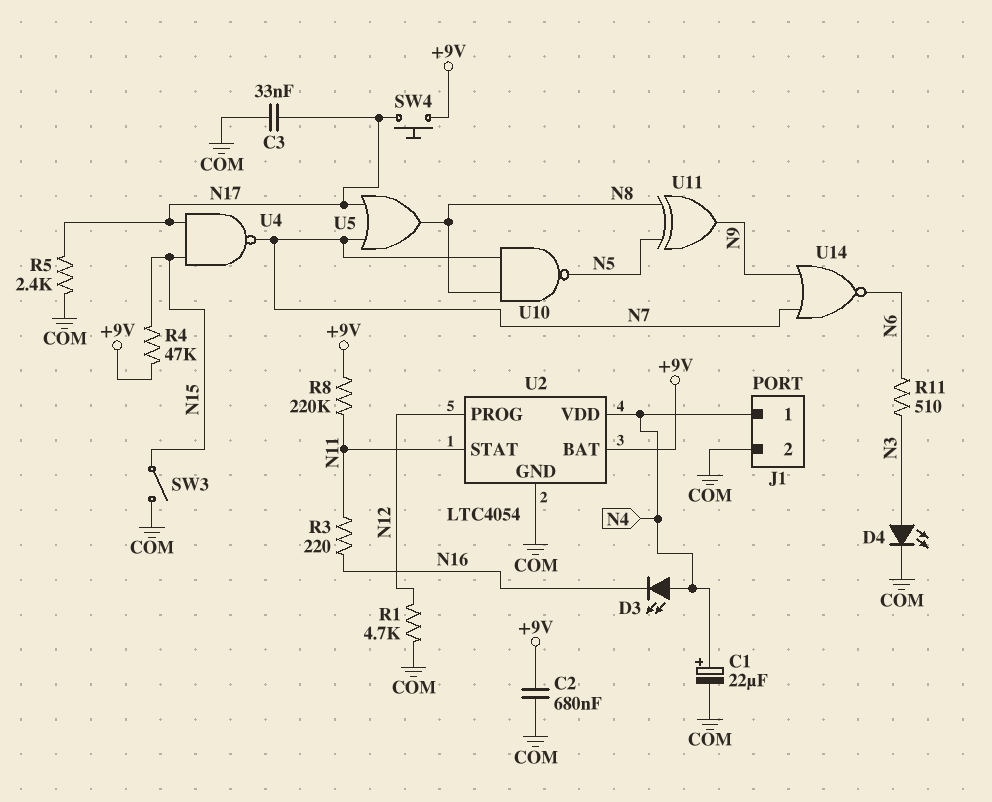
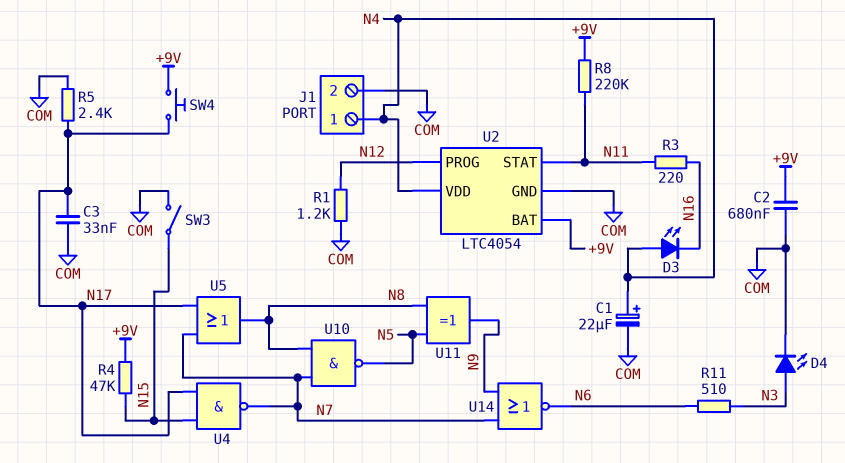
R1: 4.7k (COM, N12) -> 1.2k (COM, N12)

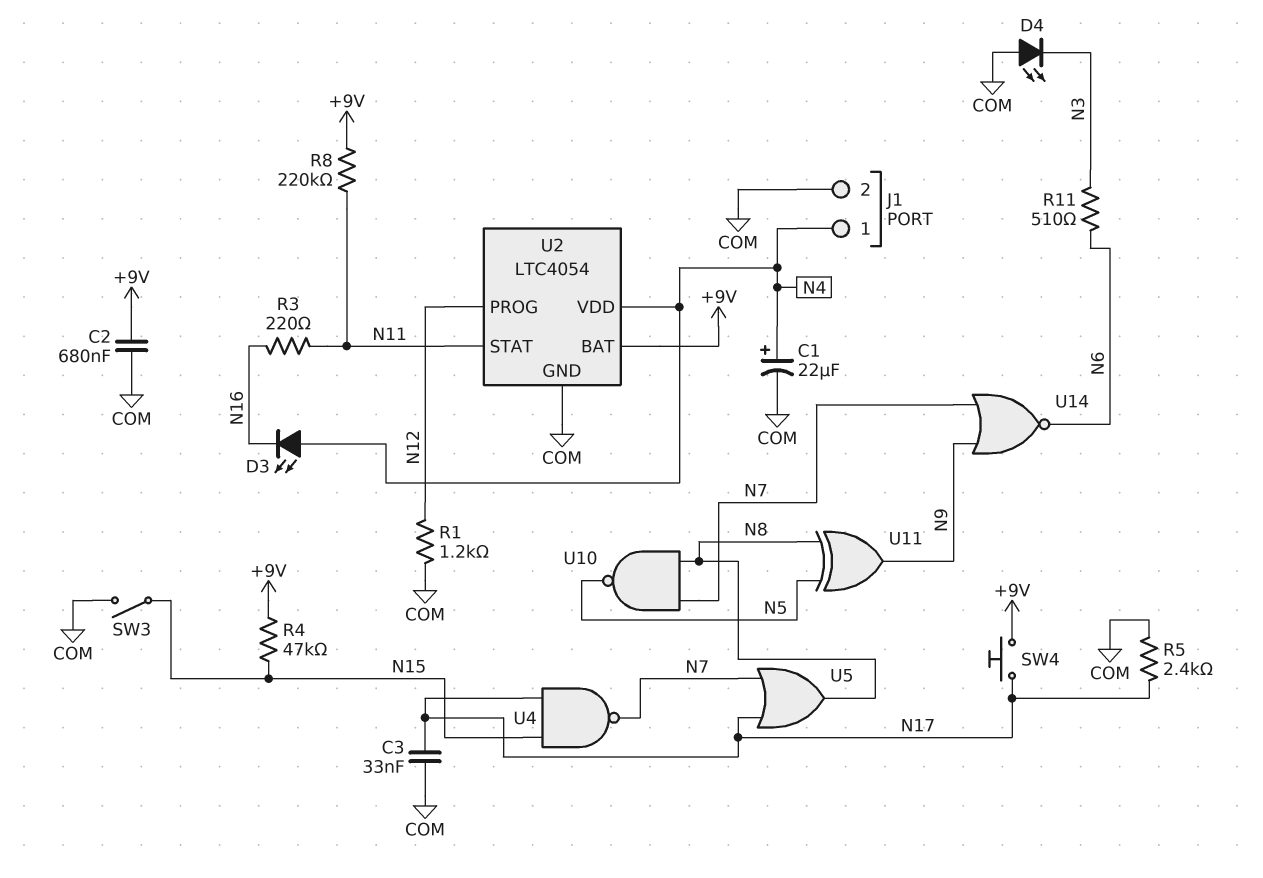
D4: LED (A N3, K COM) -> LED (A COM, K N3)

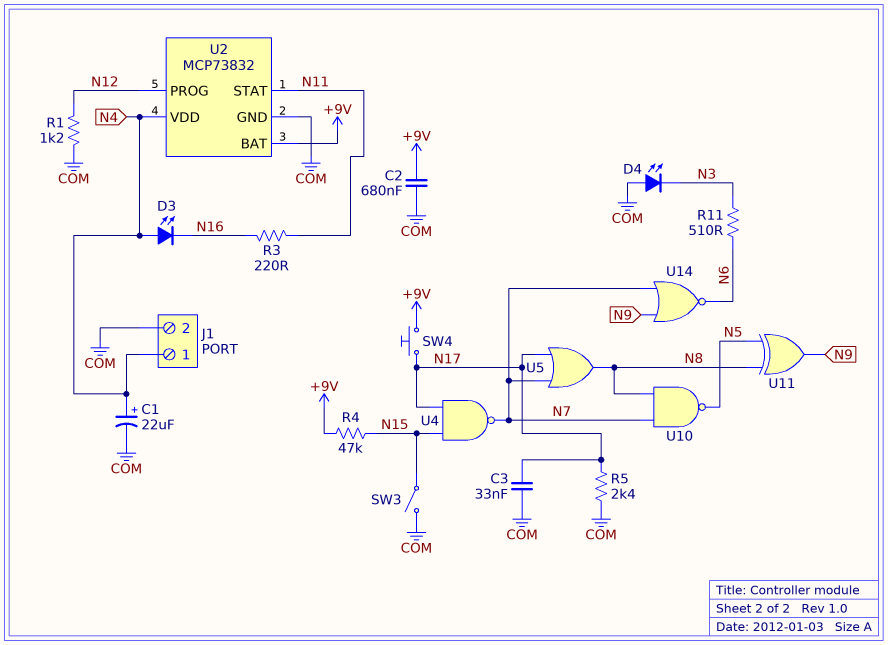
R8: 220k (+9V, N11) -> none
U2: LTC4054 -> MCP73832

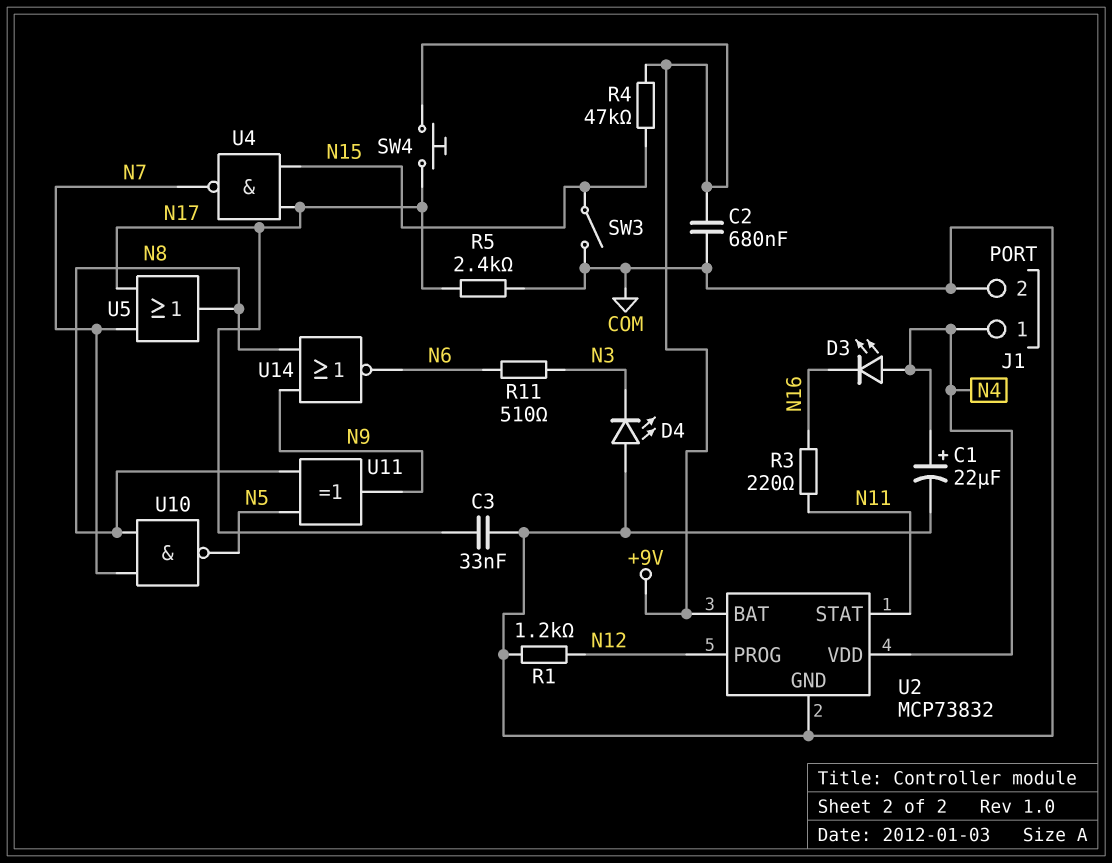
U14: NOR (in N7, in N9, out N6) -> NOR (in N8, in N9, out N6)

